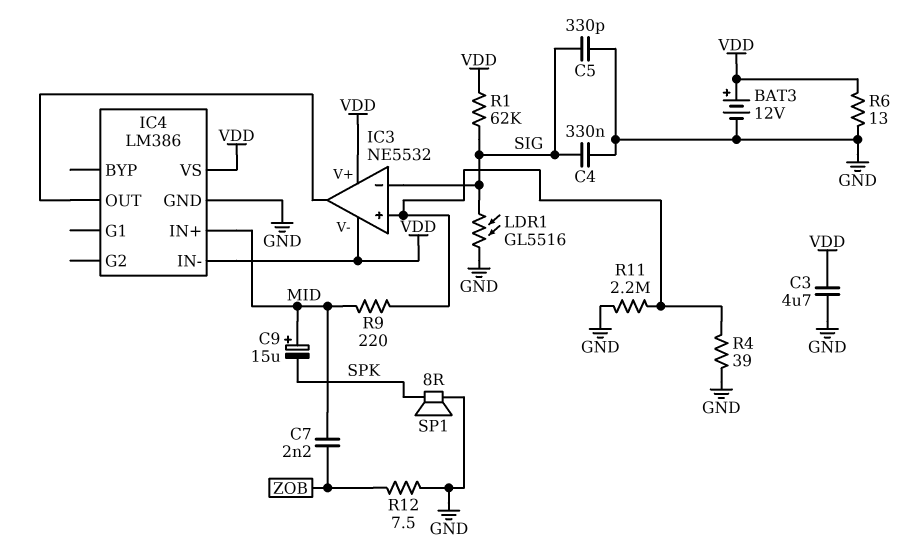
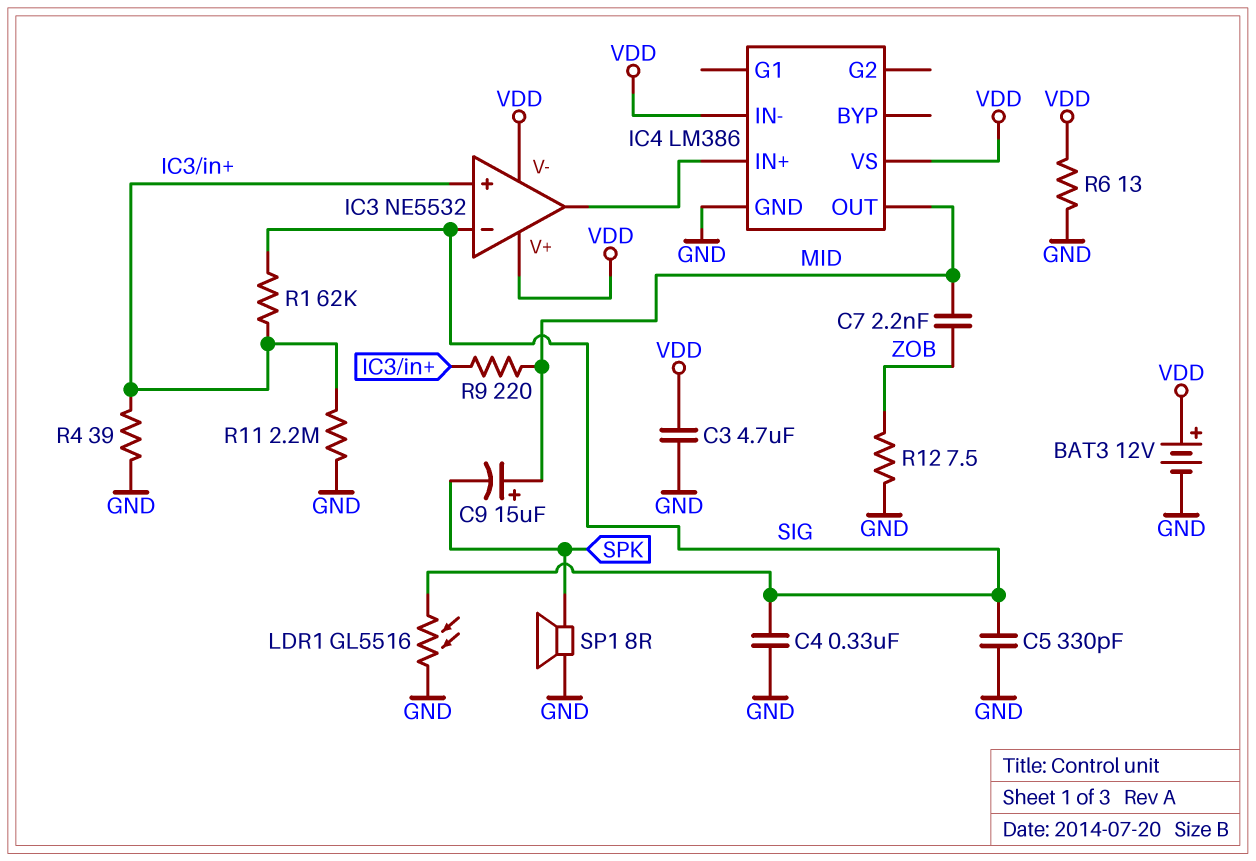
IC4 pin IN+: MID -> IC3/out
IC4 pin OUT: IC3/out -> MID
R1: 62k (SIG, VDD) -> 62k (IC3/in+, SIG)

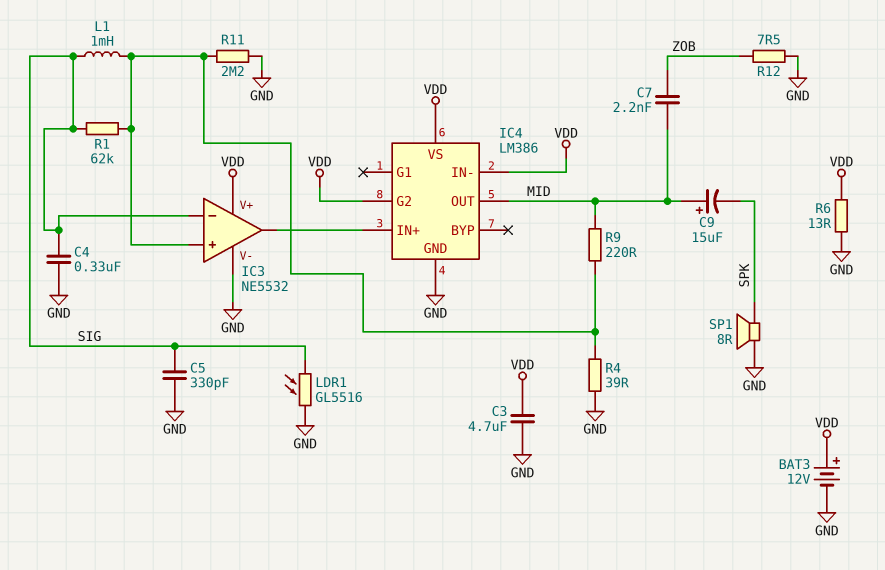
IC3 pin V-: VDD -> GND
IC4 pin G2: none -> VDD
L1: none -> 1mH (IC3/in+, SIG)

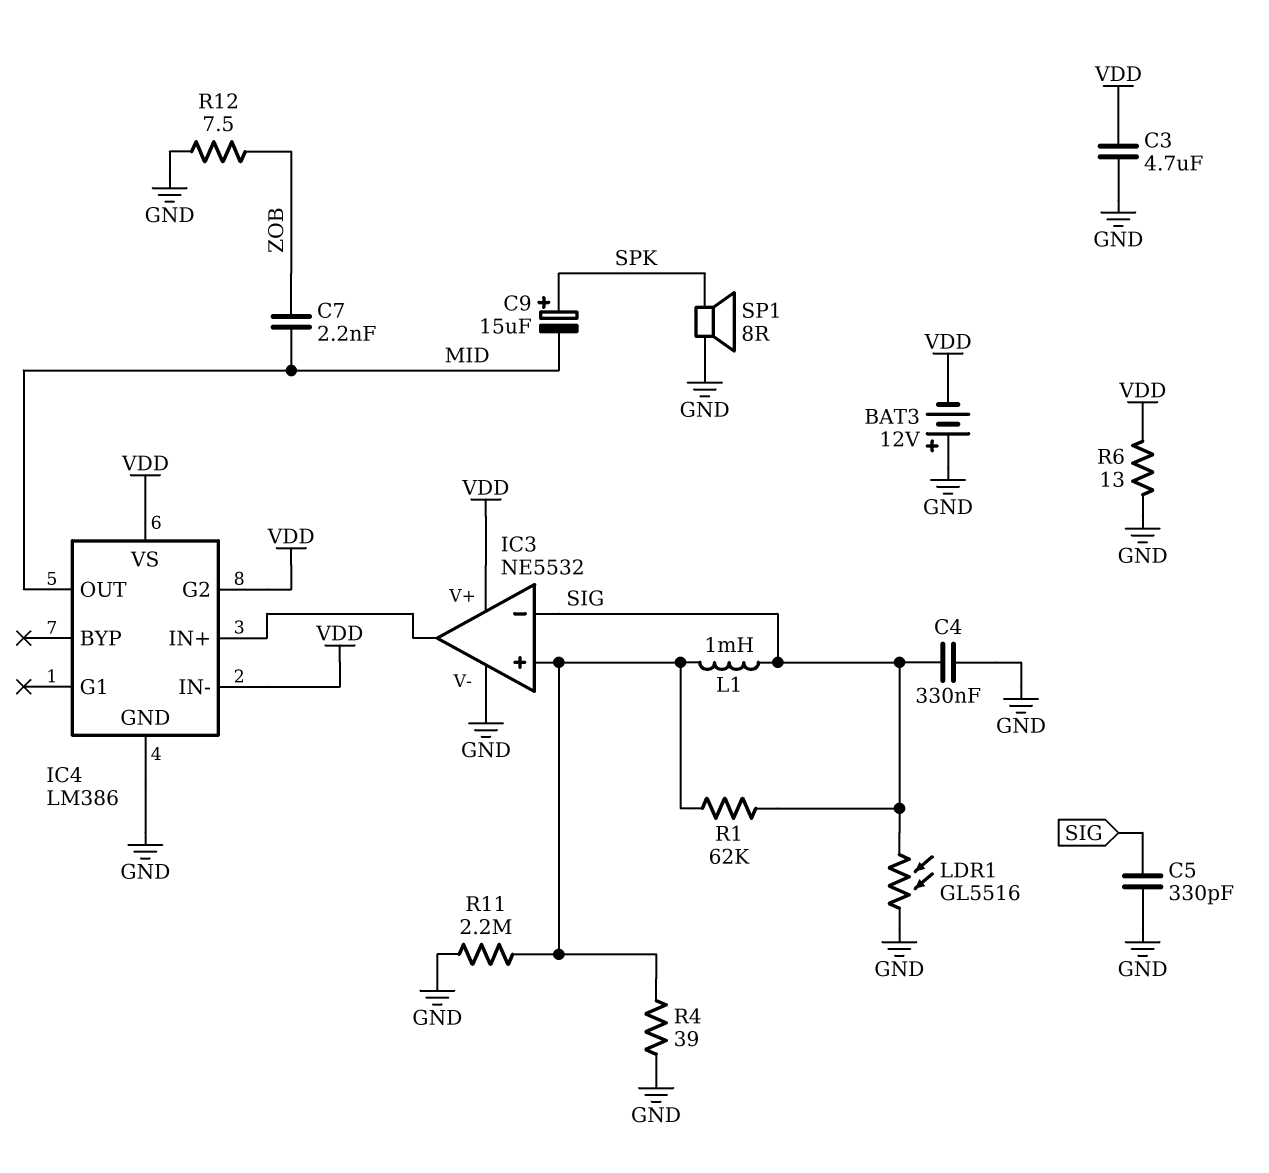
BAT3: 12V (plus VDD, minus GND) -> 12V (plus GND, minus VDD)
C9: 15uF (plus MID, minus SPK) -> 15uF (plus SPK, minus MID)
R9: 220 (IC3/in+, MID) -> none

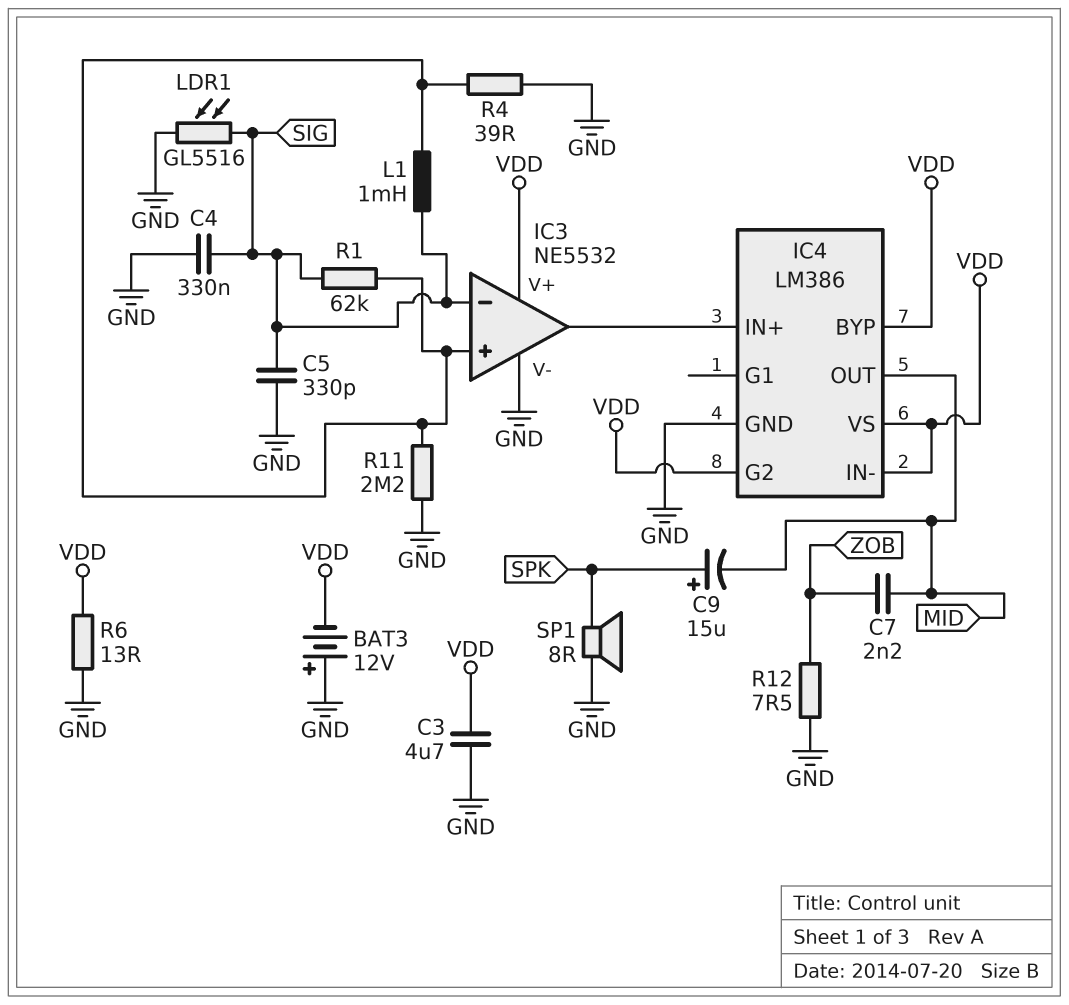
IC4 pin BYP: none -> VDD

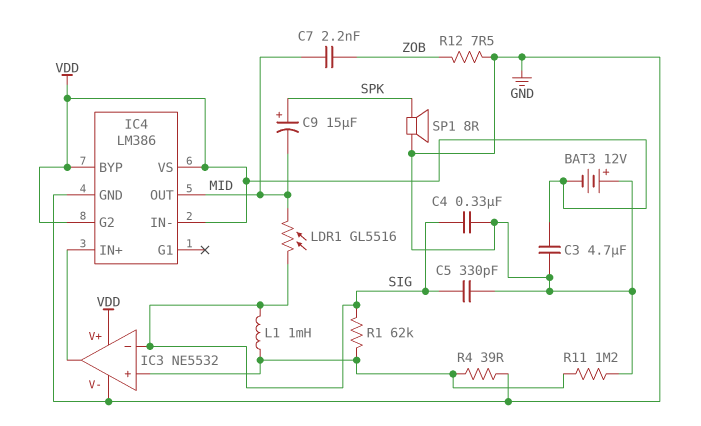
LDR1: GL5516 (GND, SIG) -> GL5516 (MID, SIG)
R6: 13 (GND, VDD) -> none
R11: 2.2M (GND, IC3/in+) -> 1.2M (GND, IC3/in+)

